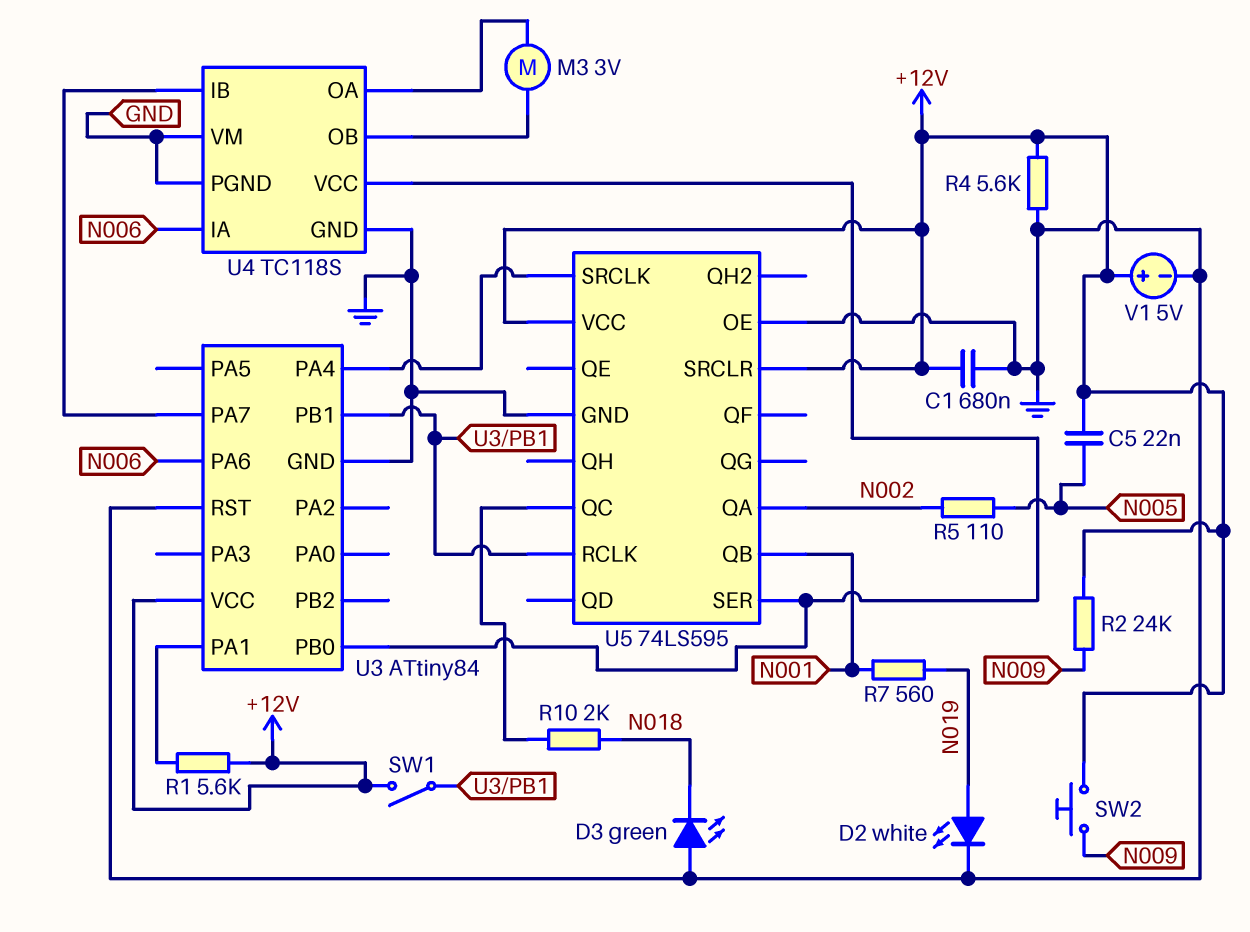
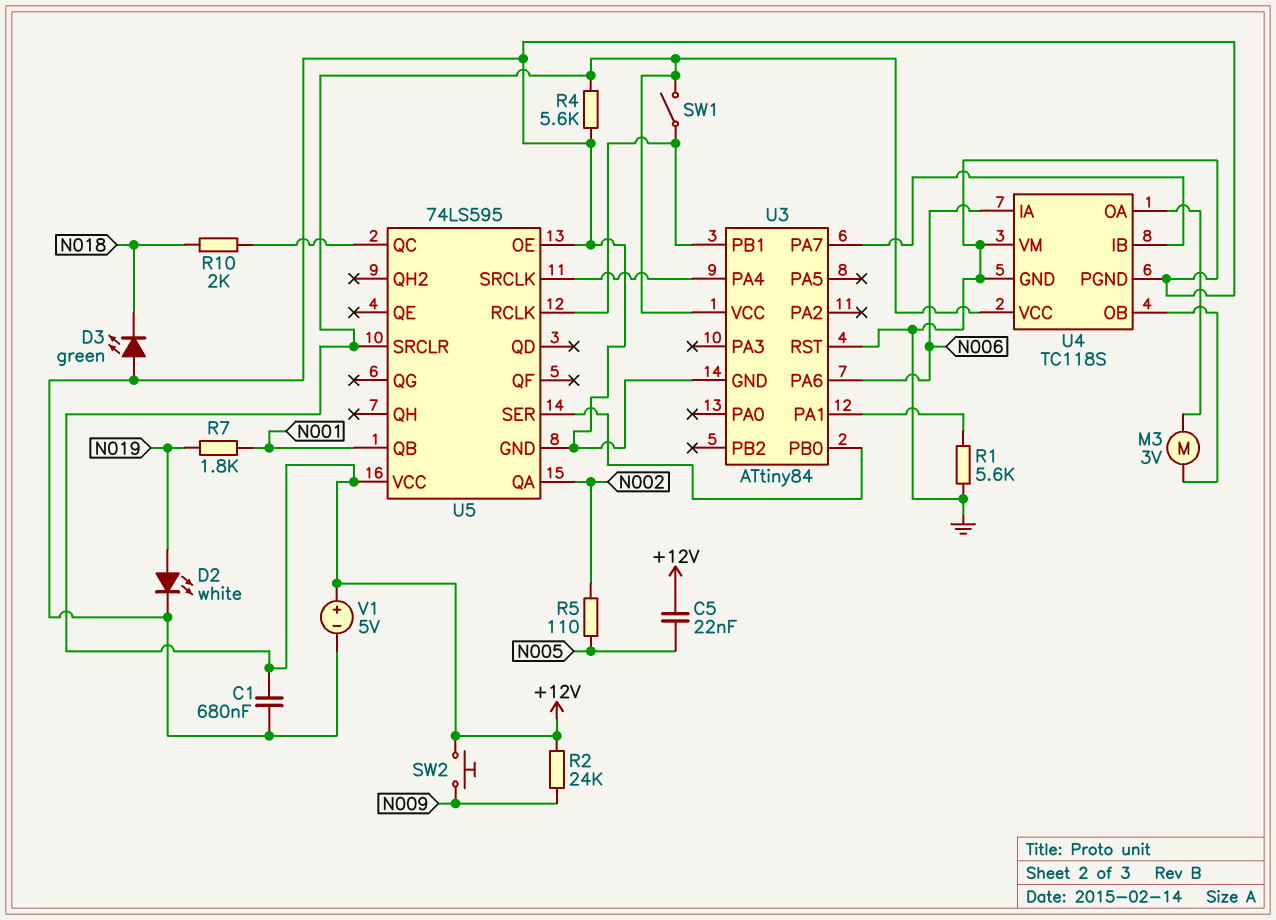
R1: 5.6k (+12V, U3/PA1) -> 5.6k (GND, U3/PA1)
R7: 560 (N001, N019) -> 1.8k (N001, N019)
U4 pin VCC: U3/PB0 -> +12V

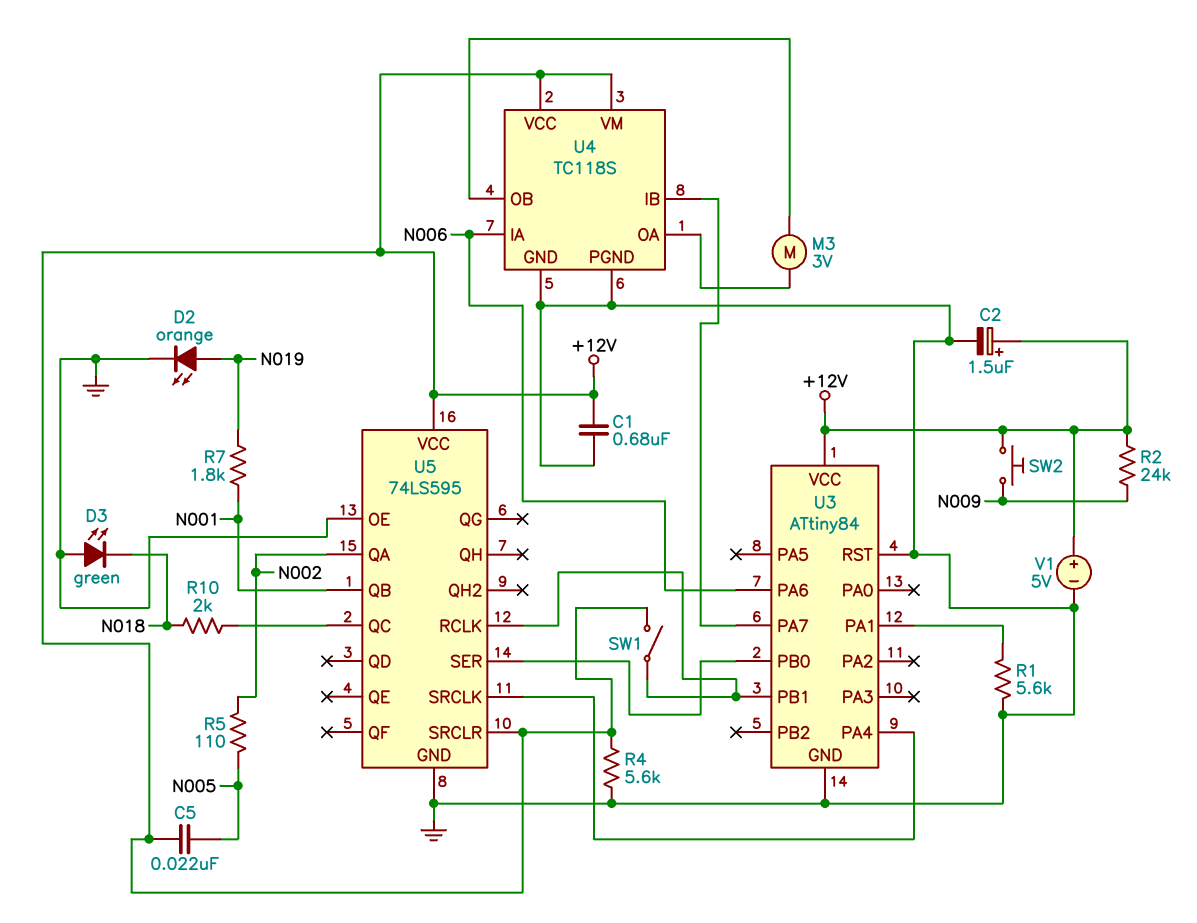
C2: none -> 1.5uF (plus +12V, minus GND)
D2: LED white (A N019, K GND) -> LED orange (A N019, K GND)
U4 pin VM: GND -> +12V

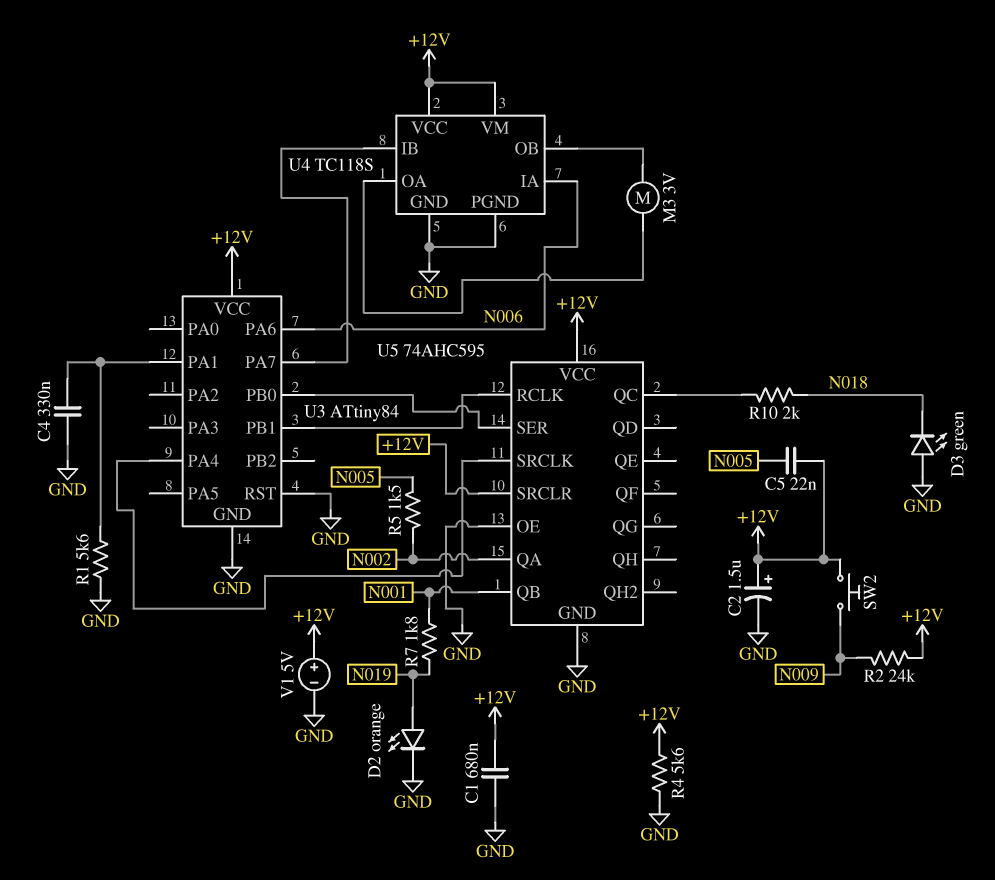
C4: none -> 330nF (GND, U3/PA1)
R5: 110 (N002, N005) -> 1.5k (N002, N005)
SW1: switch (+12V, U3/PB1) -> none
U5: 74LS595 -> 74AHC595

